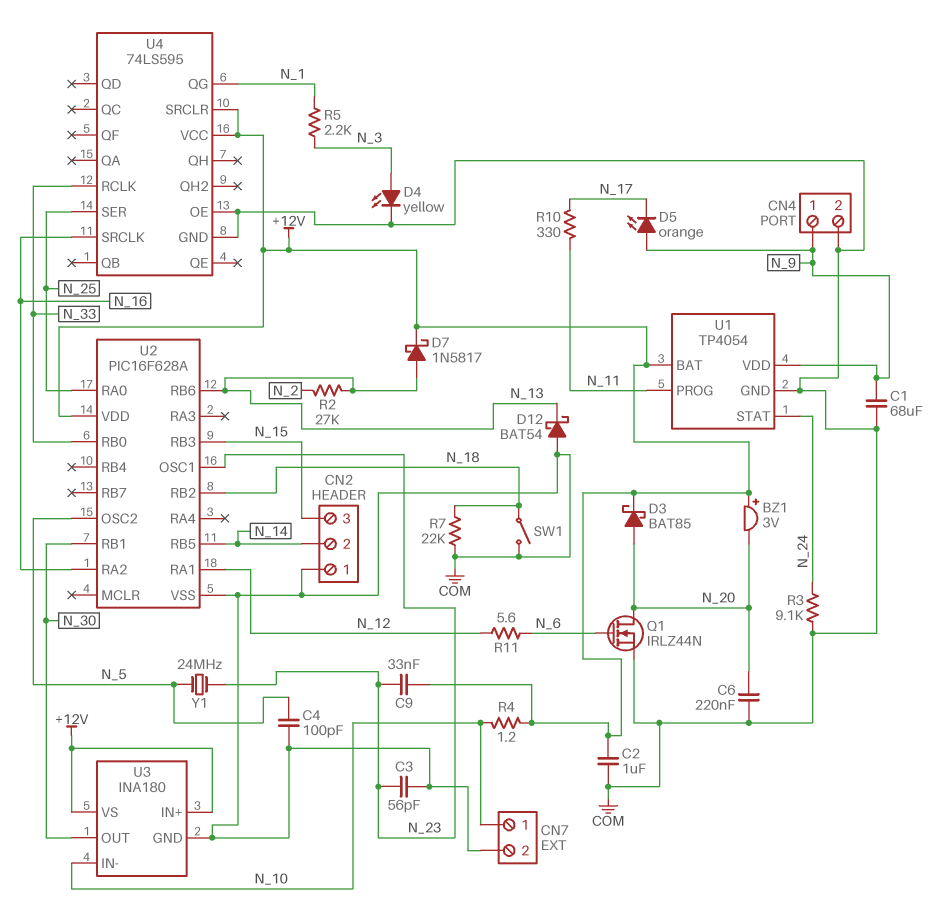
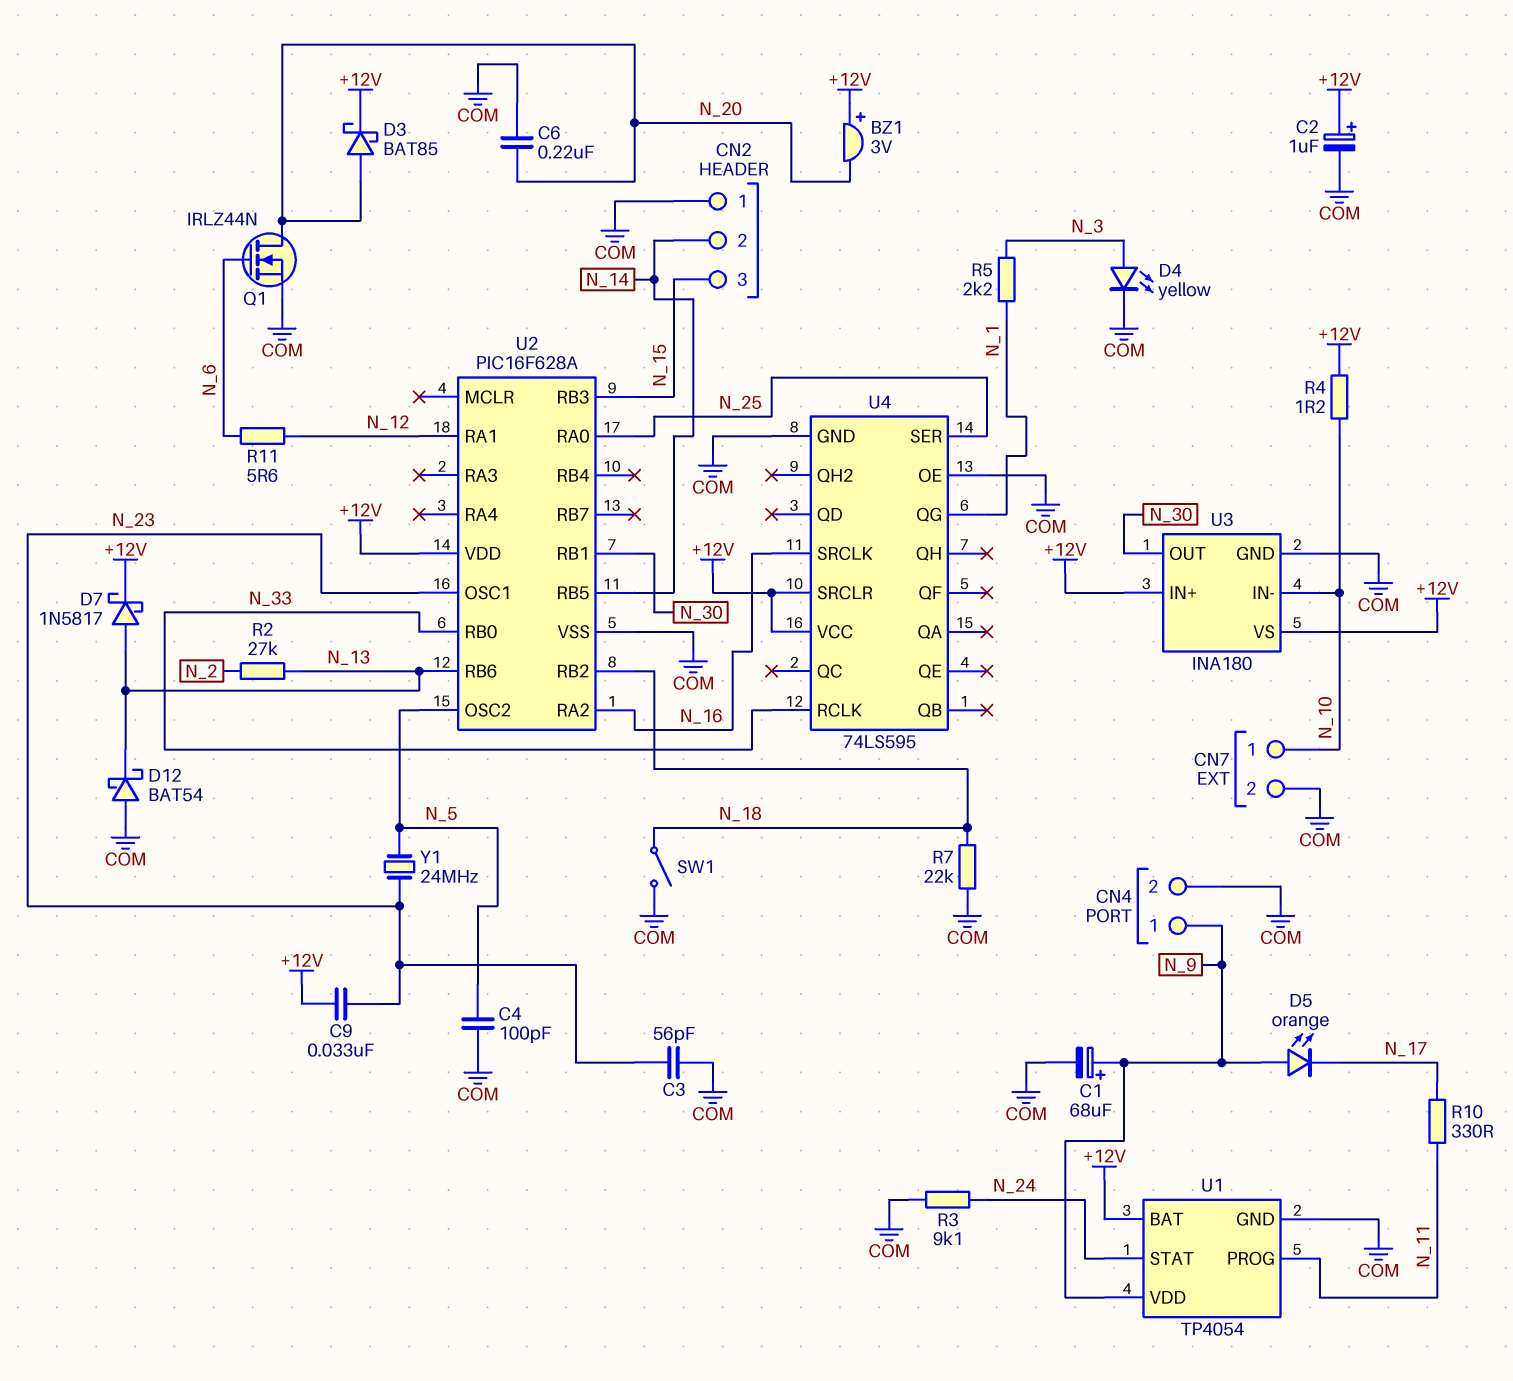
C1: 68uF (COM, N_9) -> 68uF (plus N_9, minus COM)
C2: 1uF (+12V, COM) -> 1uF (plus +12V, minus COM)

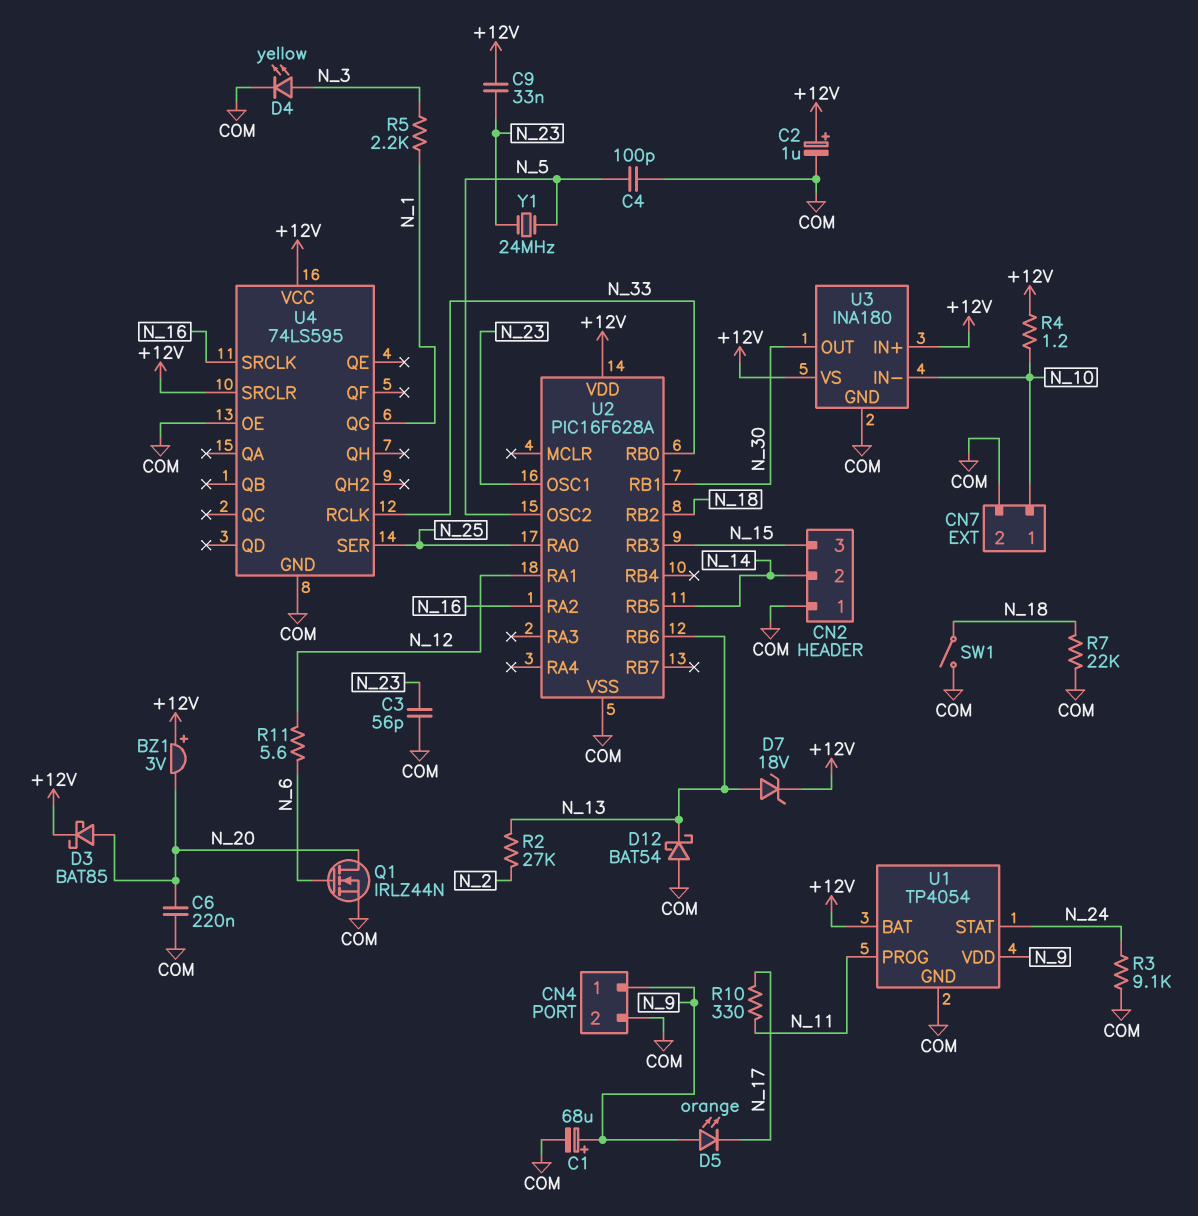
D7: schottky 1N5817 (A N_13, K +12V) -> zener 18V (A N_13, K +12V)

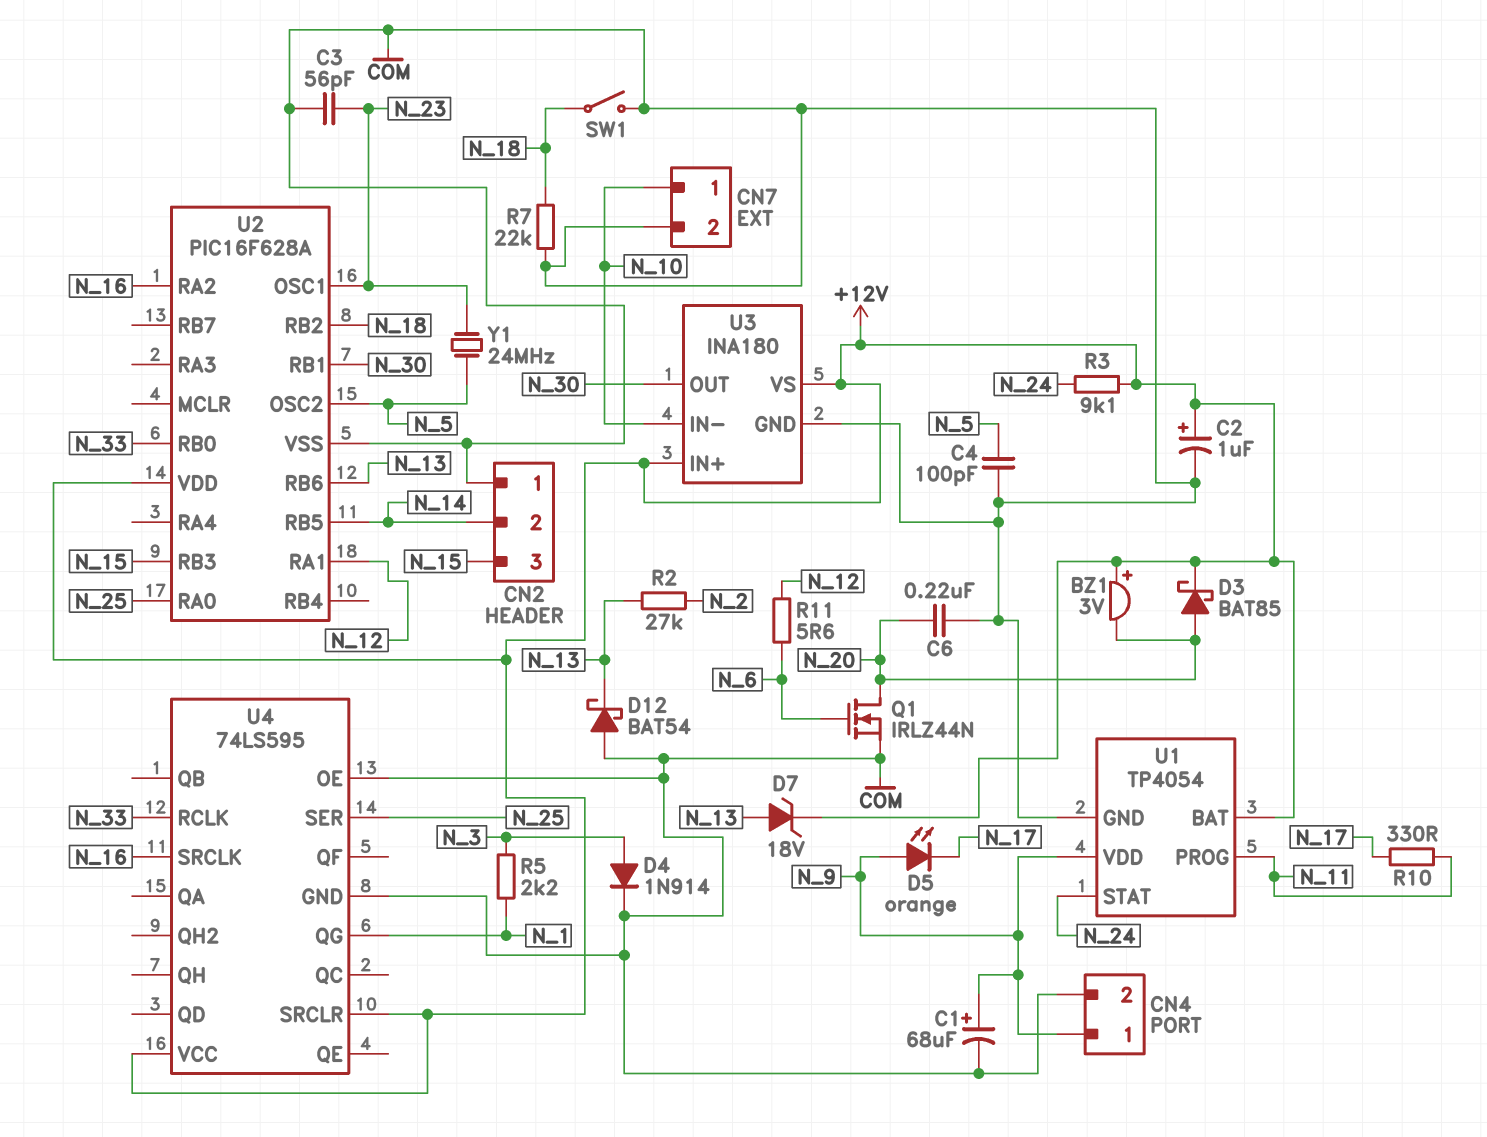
C9: 33nF (+12V, N_23) -> none
D4: LED yellow (A N_3, K COM) -> diode 1N914 (A N_3, K COM)
R3: 9.1k (COM, N_24) -> 9.1k (+12V, N_24)
R4: 1.2 (+12V, N_10) -> none

